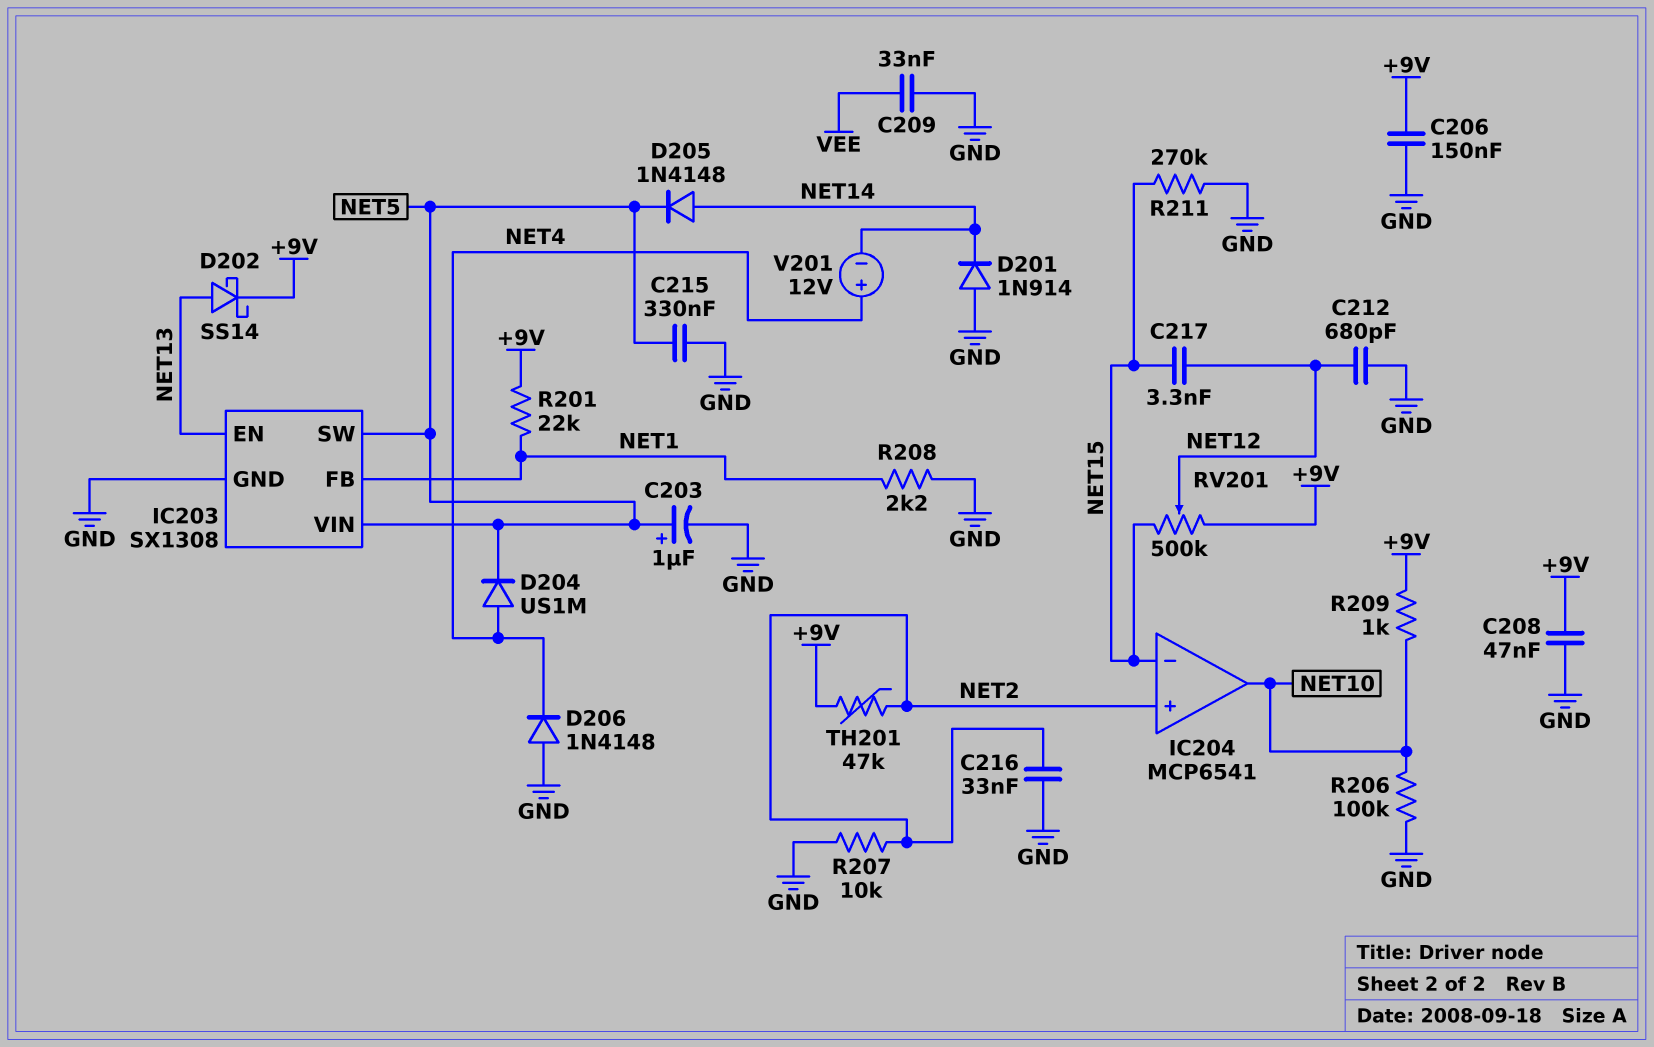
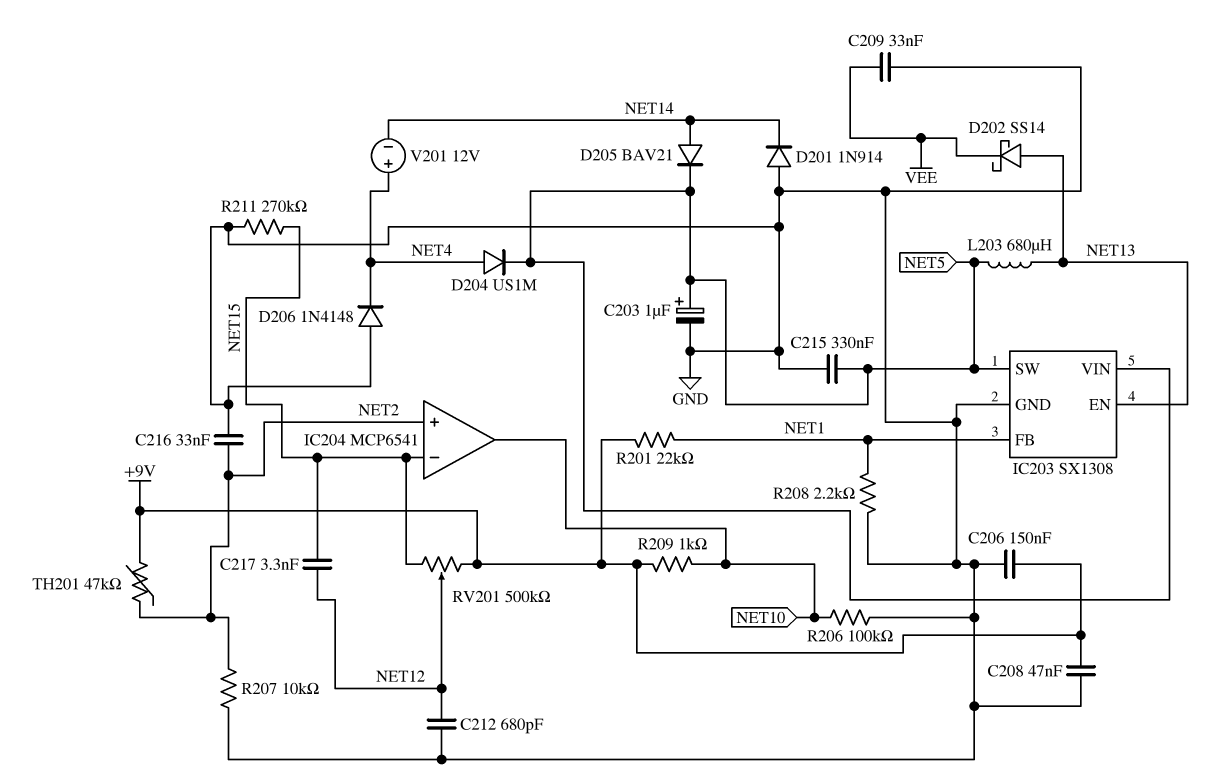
D202: schottky SS14 (A NET13, K +9V) -> schottky SS14 (A NET13, K VEE)
D205: diode 1N4148 (A NET14, K NET5) -> diode BAV21 (A NET14, K NET5)
L203: none -> 680uH (NET5, NET13)

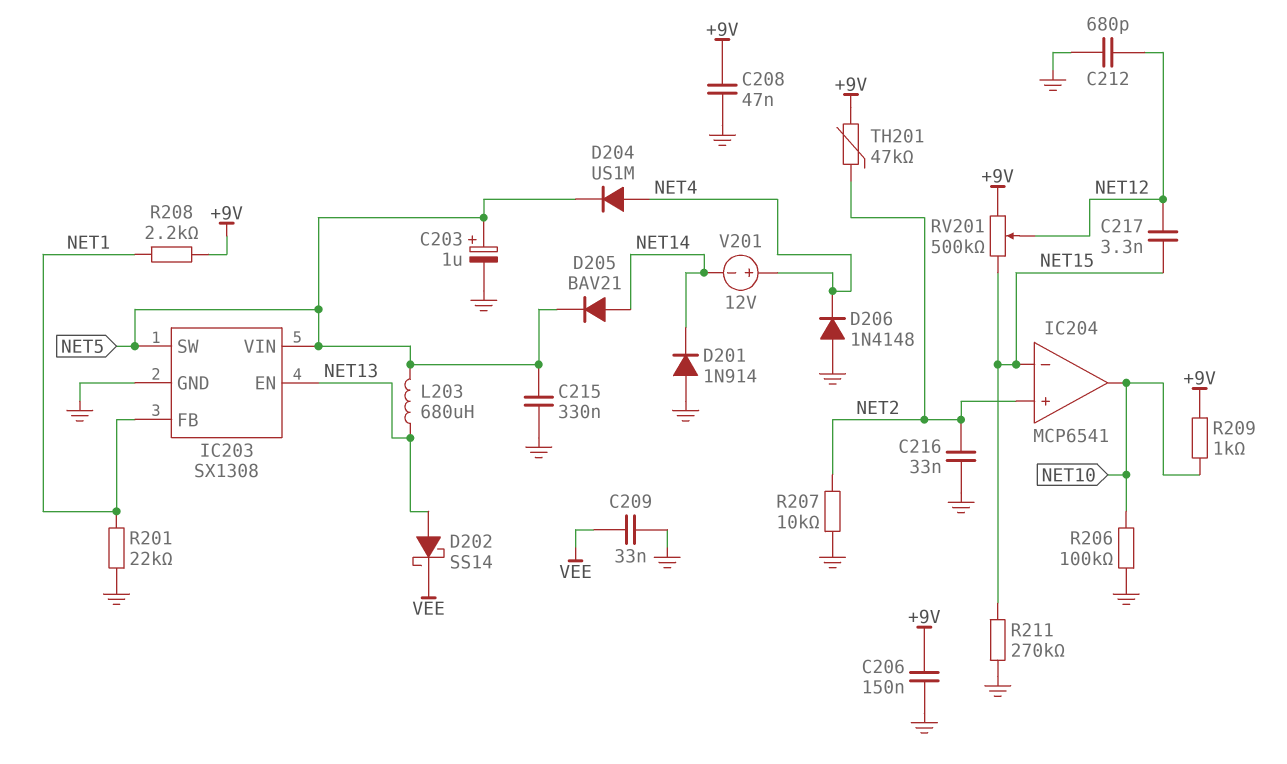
R201: 22k (+9V, NET1) -> 22k (GND, NET1)
R208: 2.2k (GND, NET1) -> 2.2k (+9V, NET1)

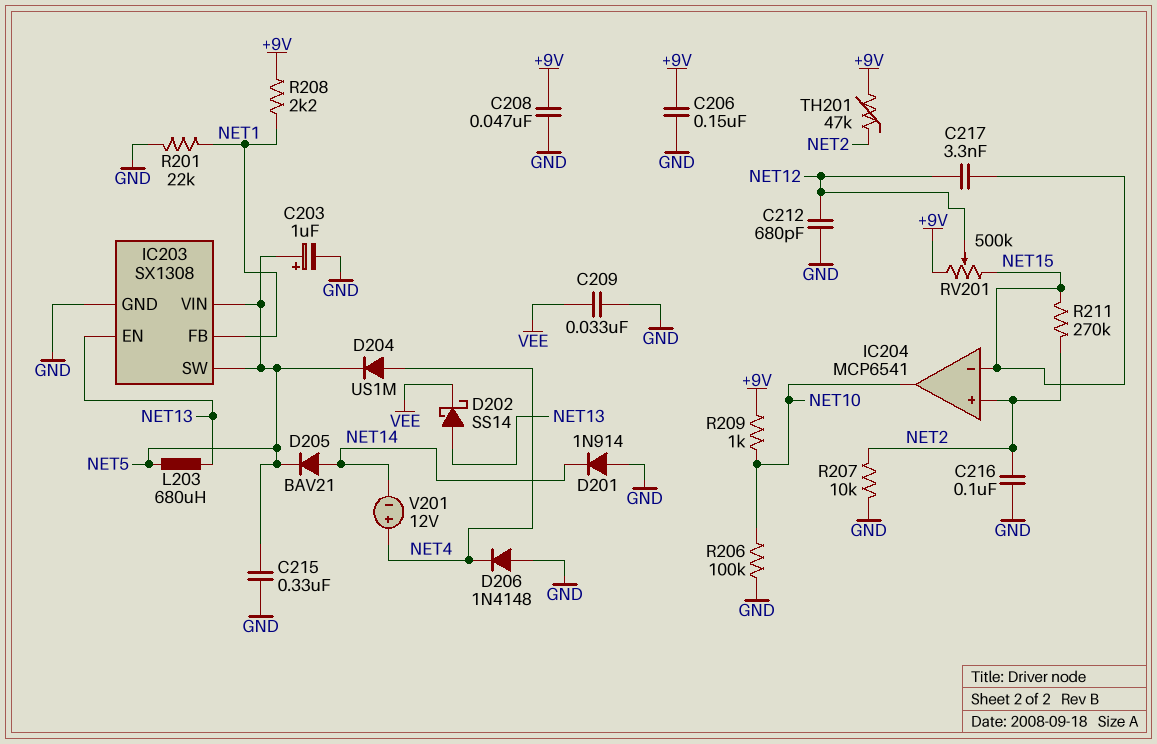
C216: 33nF (GND, NET2) -> 100nF (GND, NET2)
R211: 270k (GND, NET15) -> 270k (NET2, NET15)

